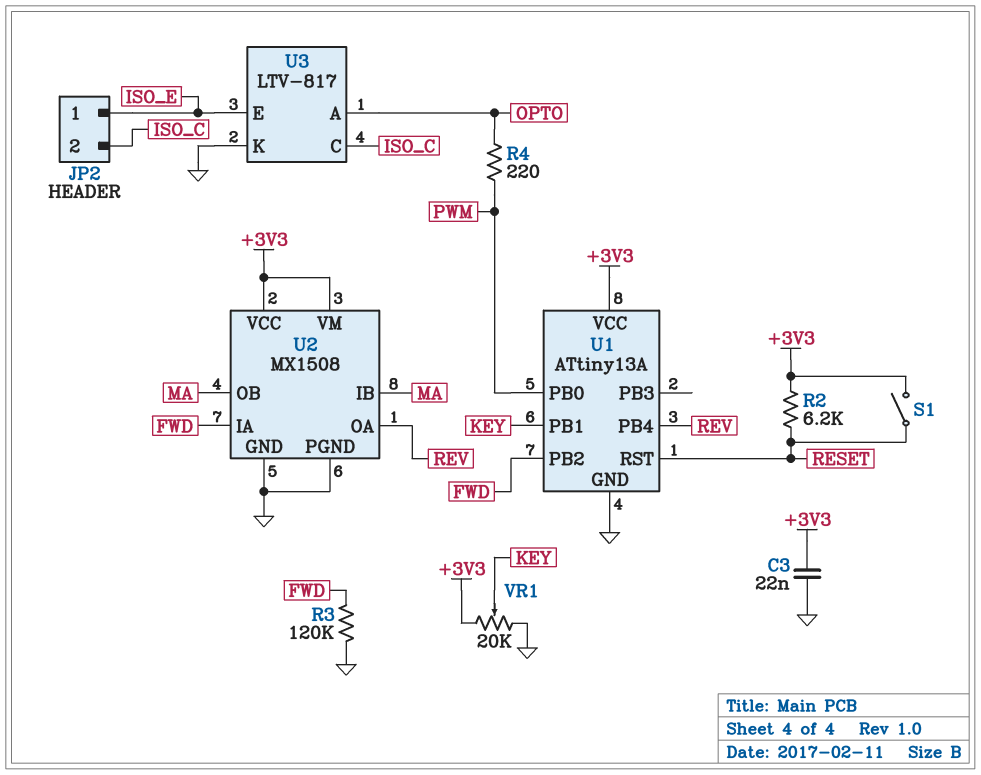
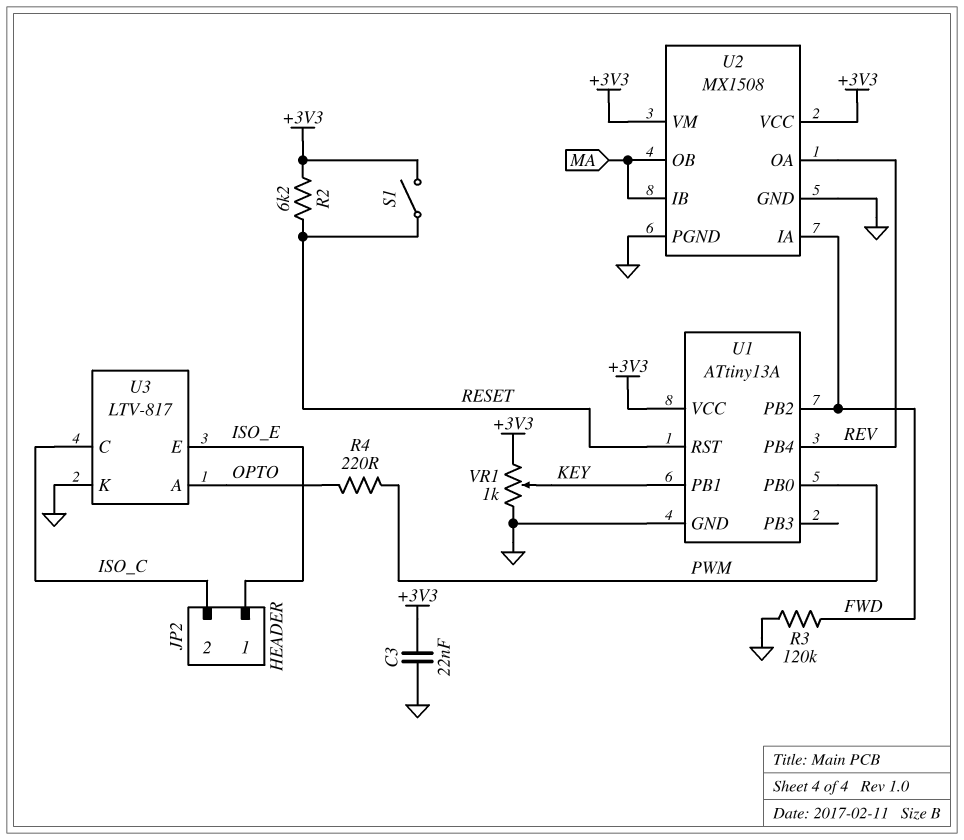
VR1: 20k (+3V3, GND, wiper KEY) -> 1k (+3V3, GND, wiper KEY)

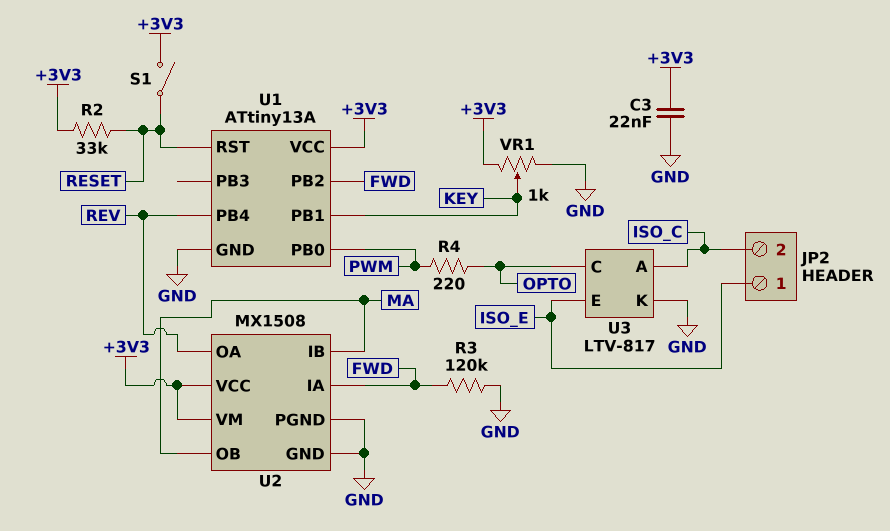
R2: 6.2k (+3V3, RESET) -> 33k (+3V3, RESET)
U3 pin A: OPTO -> ISO_C
U3 pin C: ISO_C -> OPTO

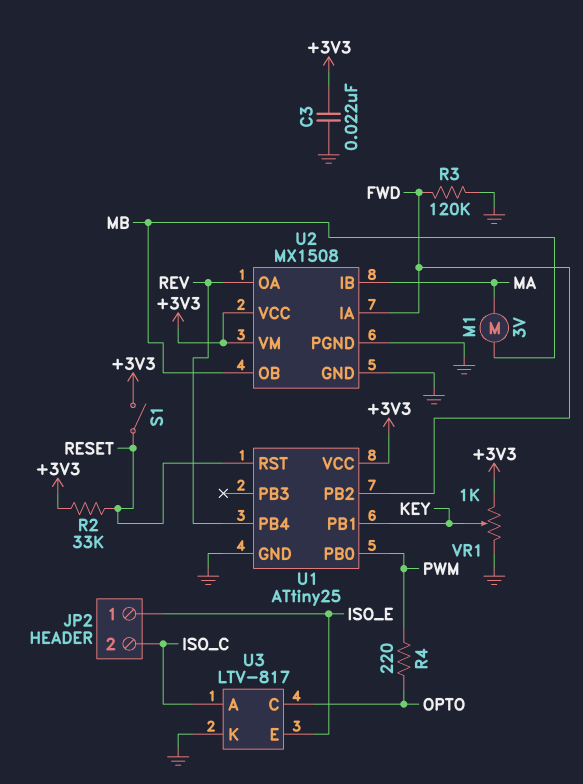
M1: none -> motor 3V (MA, MB)
U1: ATtiny13A -> ATtiny25
U2 pin OB: MA -> MB

